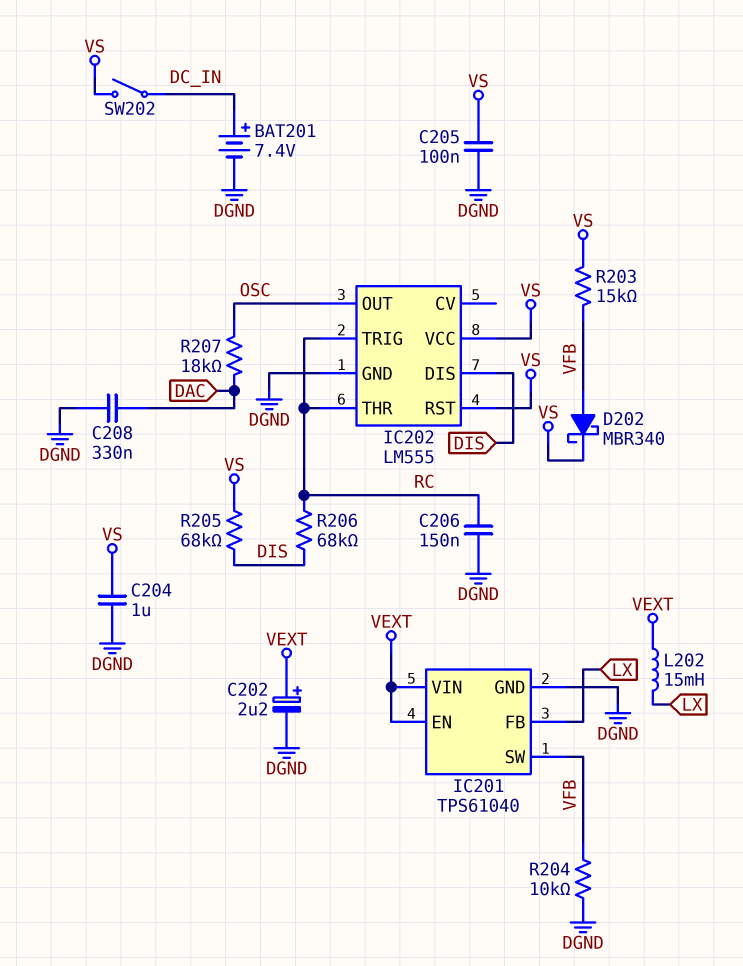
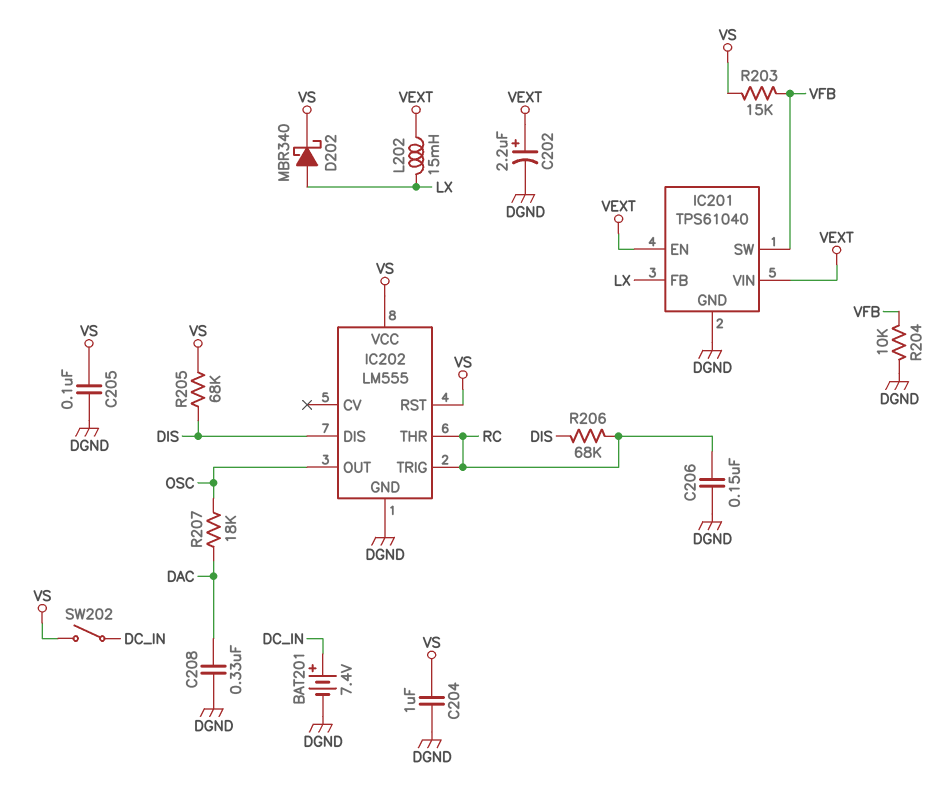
D202: schottky MBR340 (A VFB, K VS) -> schottky MBR340 (A LX, K VS)

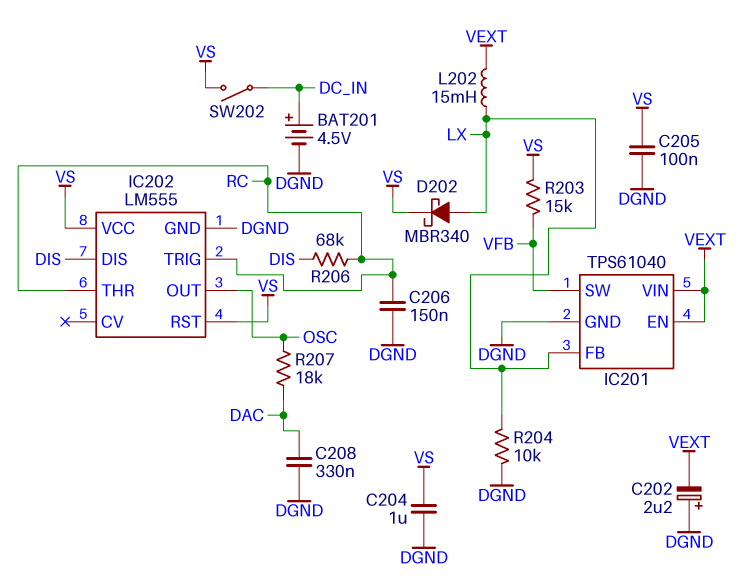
BAT201: 7.4V (plus DC_IN, minus DGND) -> 4.5V (plus DC_IN, minus DGND)
C202: 2.2uF (plus VEXT, minus DGND) -> 2.2uF (plus DGND, minus VEXT)
R204: 10k (DGND, VFB) -> 10k (DGND, LX)
R205: 68k (DIS, VS) -> none

